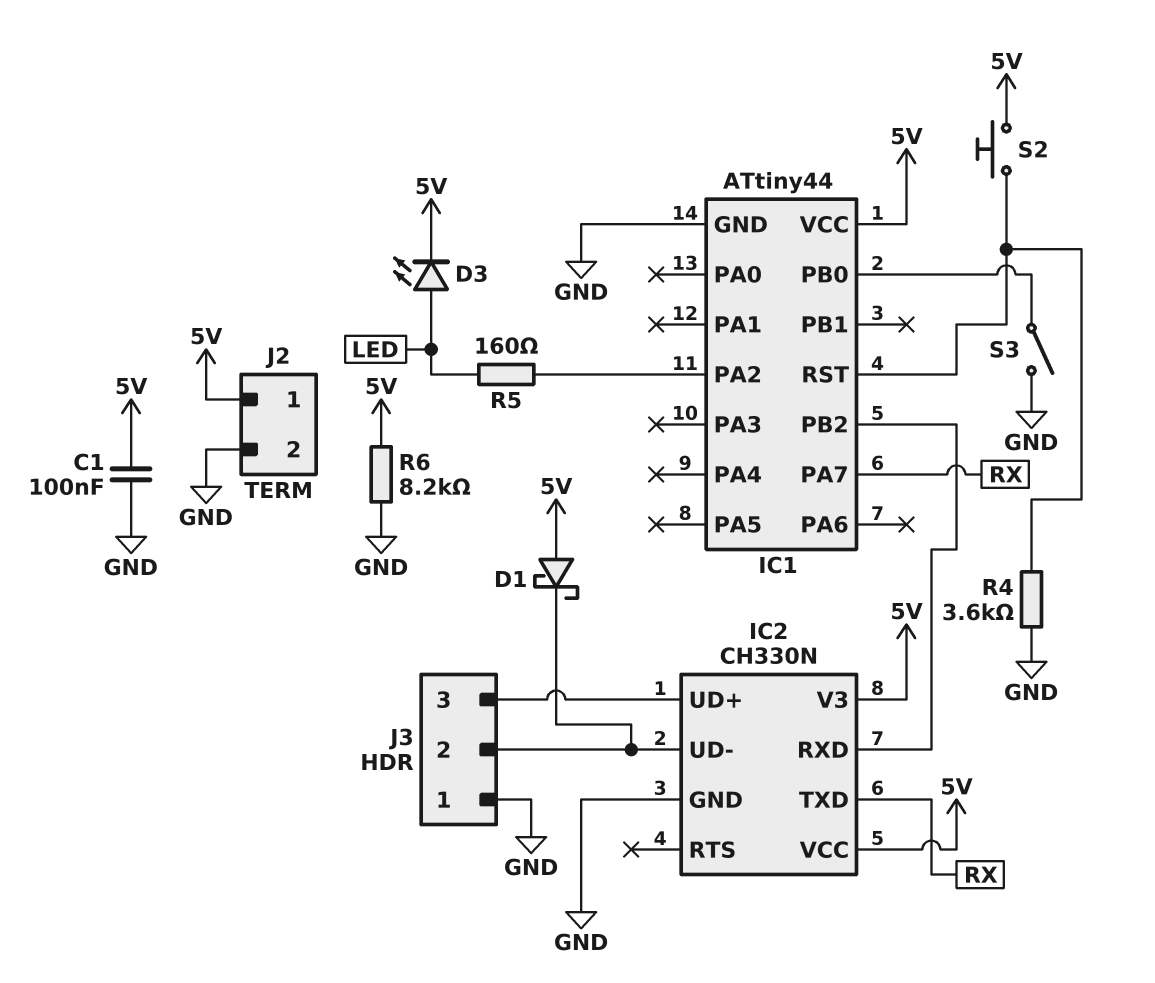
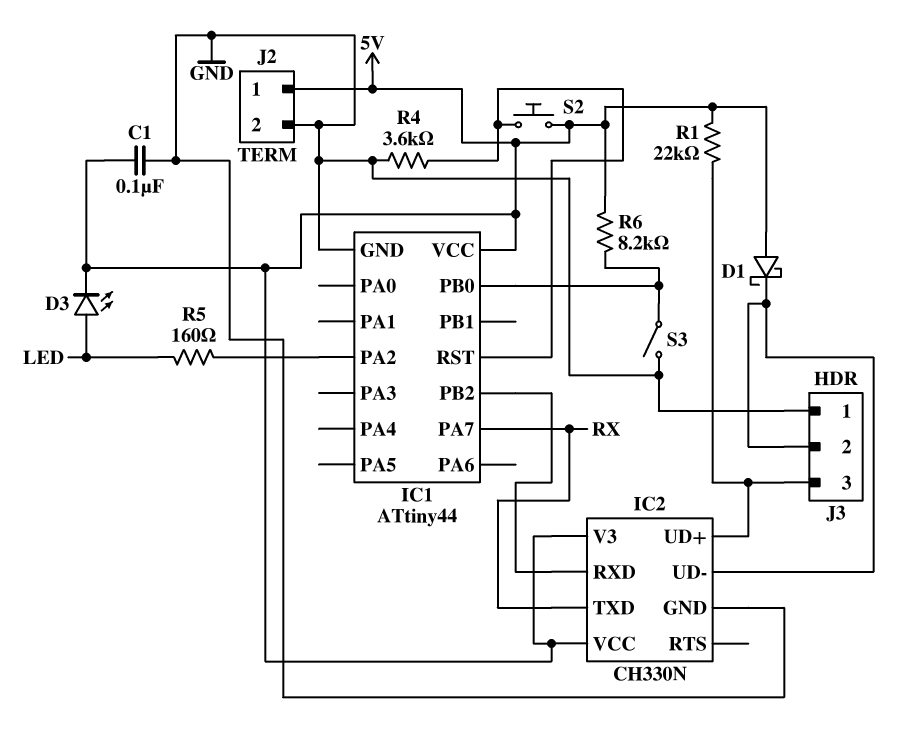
R1: none -> 22k (5V, IC2/UD+)
R6: 8.2k (5V, GND) -> 8.2k (5V, IC1/PB0)

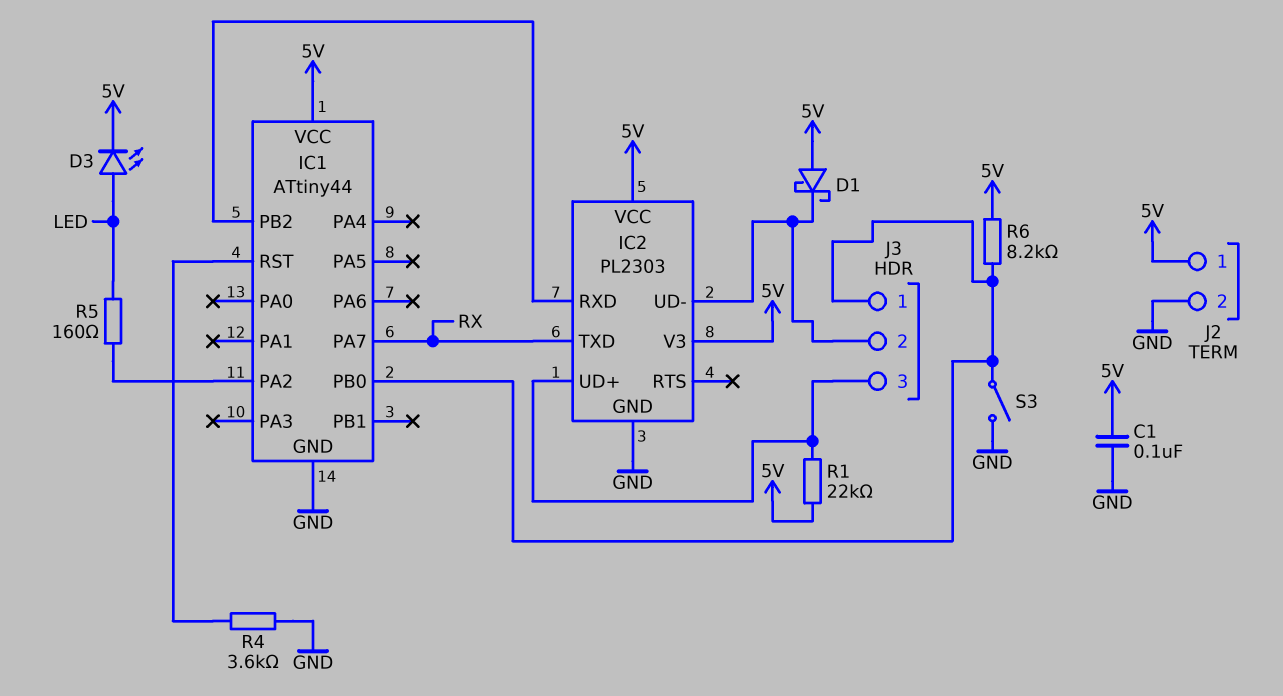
IC2: CH330N -> PL2303
J3 pin 1: GND -> IC1/PB0
S2: button (5V, IC1/RST) -> none

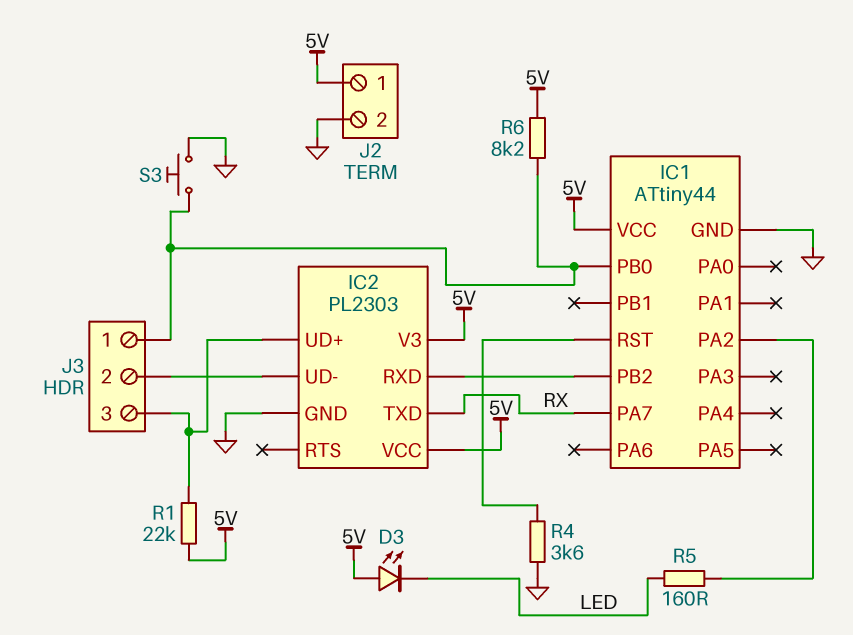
C1: 100nF (5V, GND) -> none
D1: schottky (A 5V, K IC2/UD-) -> none
D3: LED (A LED, K 5V) -> LED (A 5V, K LED)
S3: switch (GND, IC1/PB0) -> button (GND, IC1/PB0)

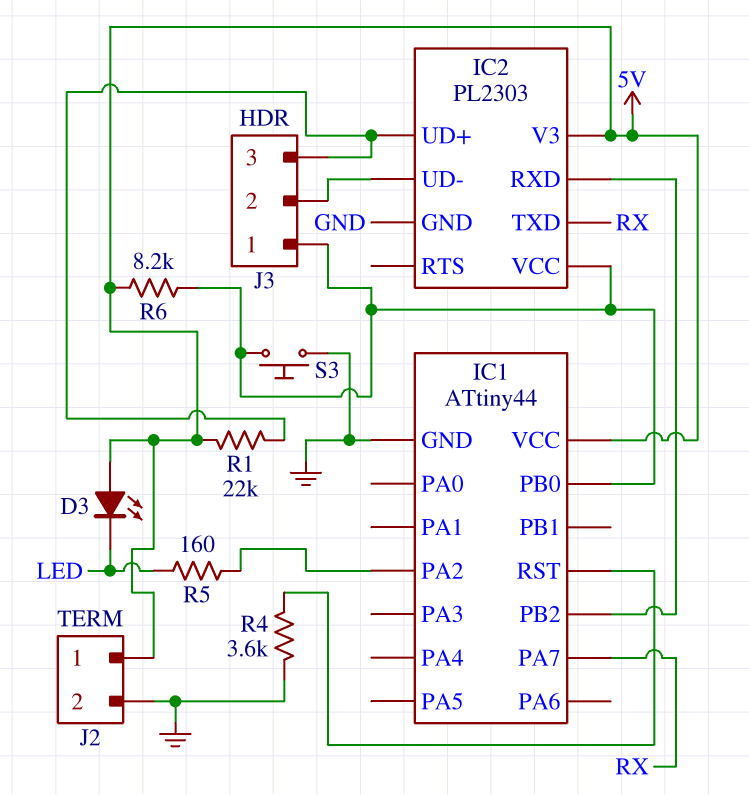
IC2 pin VCC: 5V -> IC1/PB0

